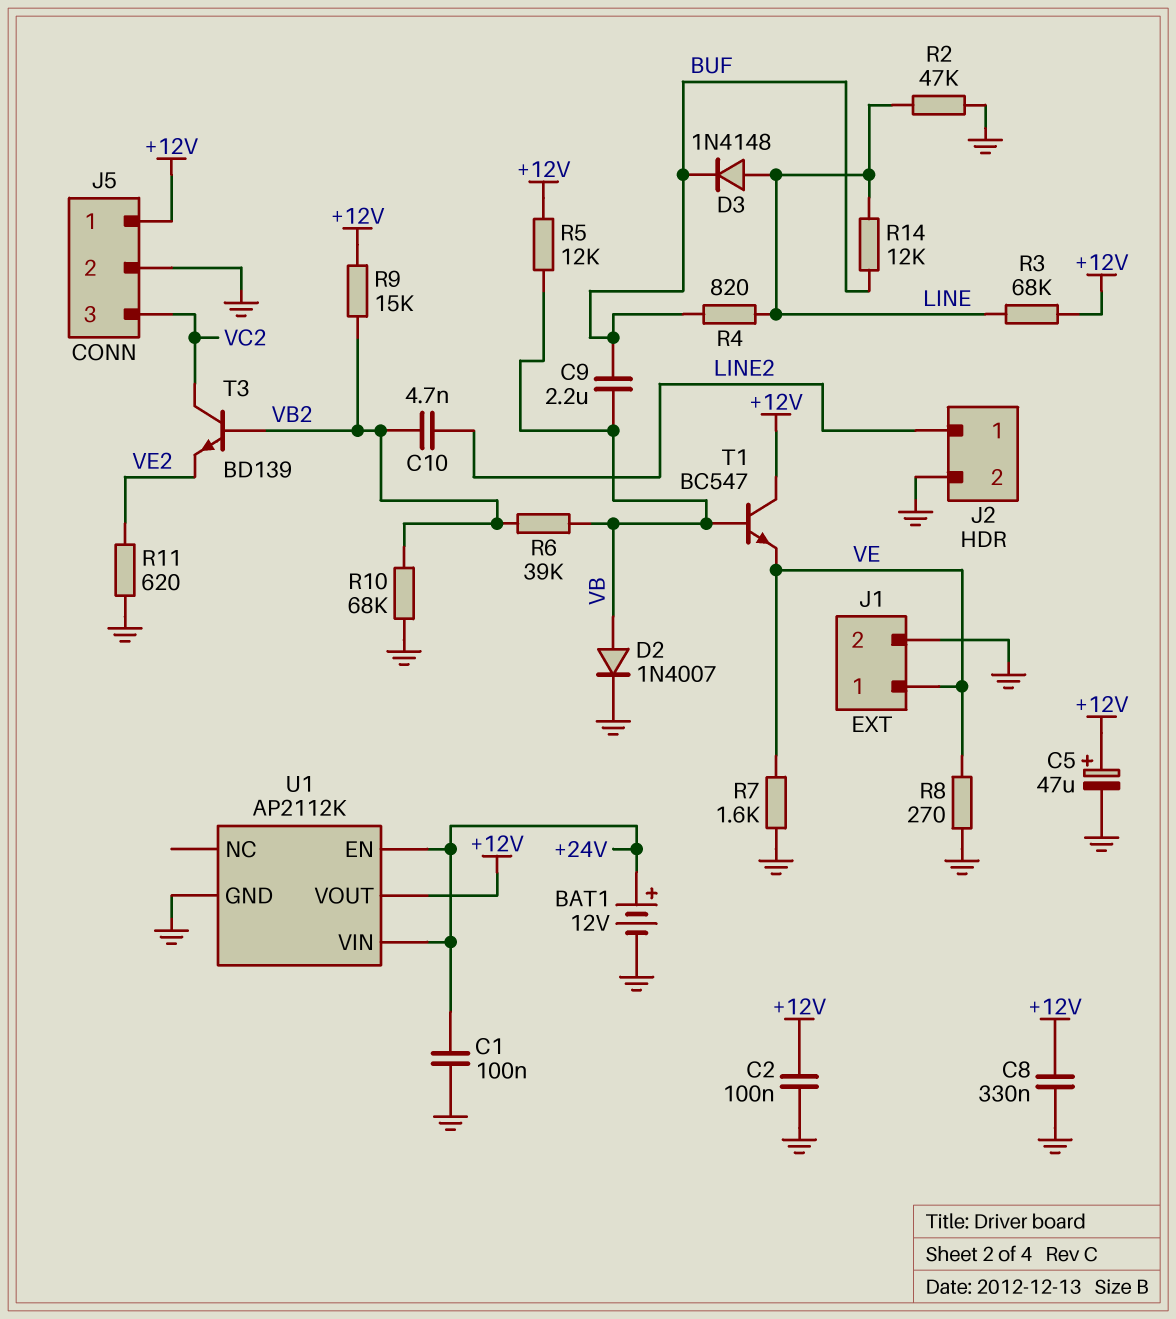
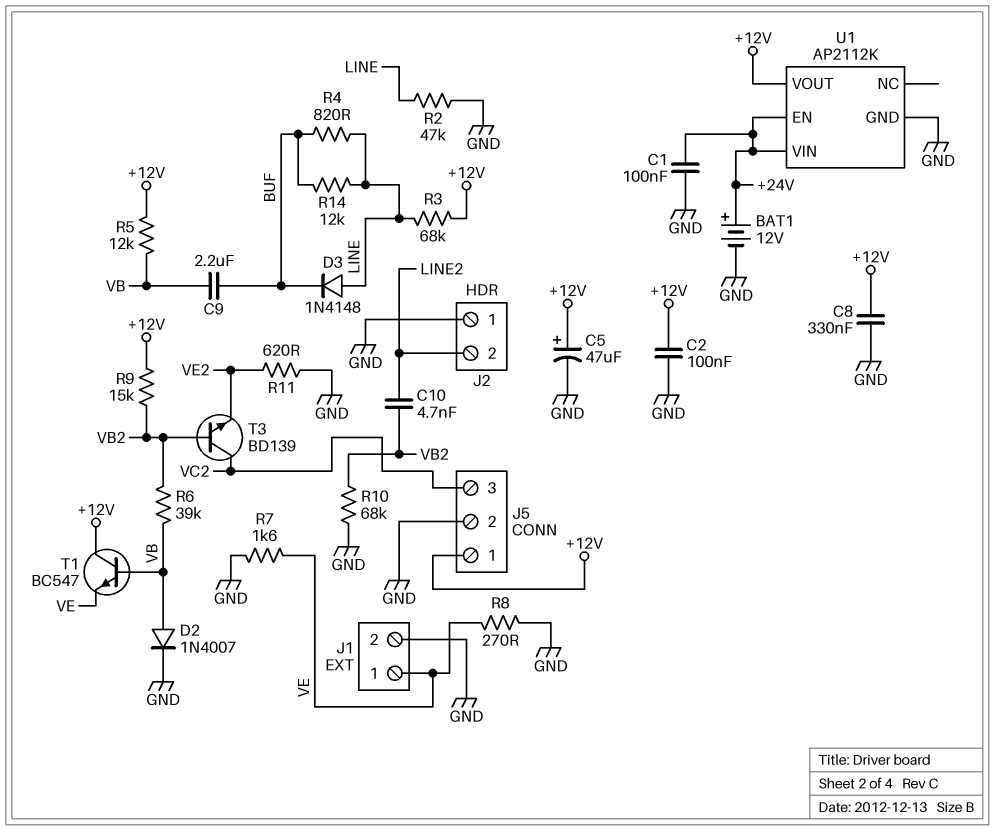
J2 pin 1: LINE2 -> GND
J2 pin 2: GND -> LINE2

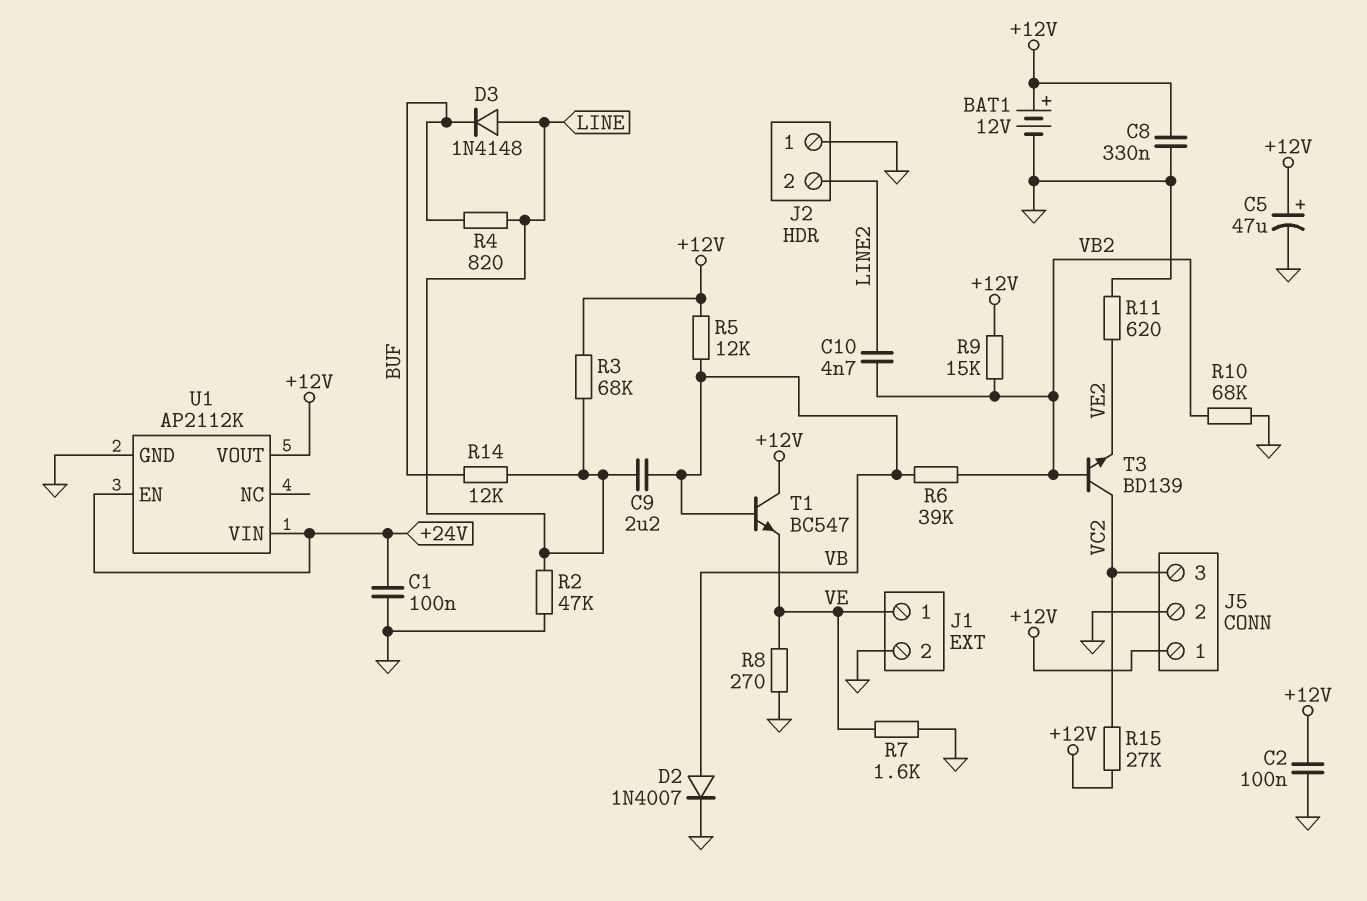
BAT1: 12V (plus +24V, minus GND) -> 12V (plus +12V, minus GND)
C9: 2.2uF (BUF, VB) -> 2.2uF (LINE, VB)
R15: none -> 27k (+12V, VC2)

